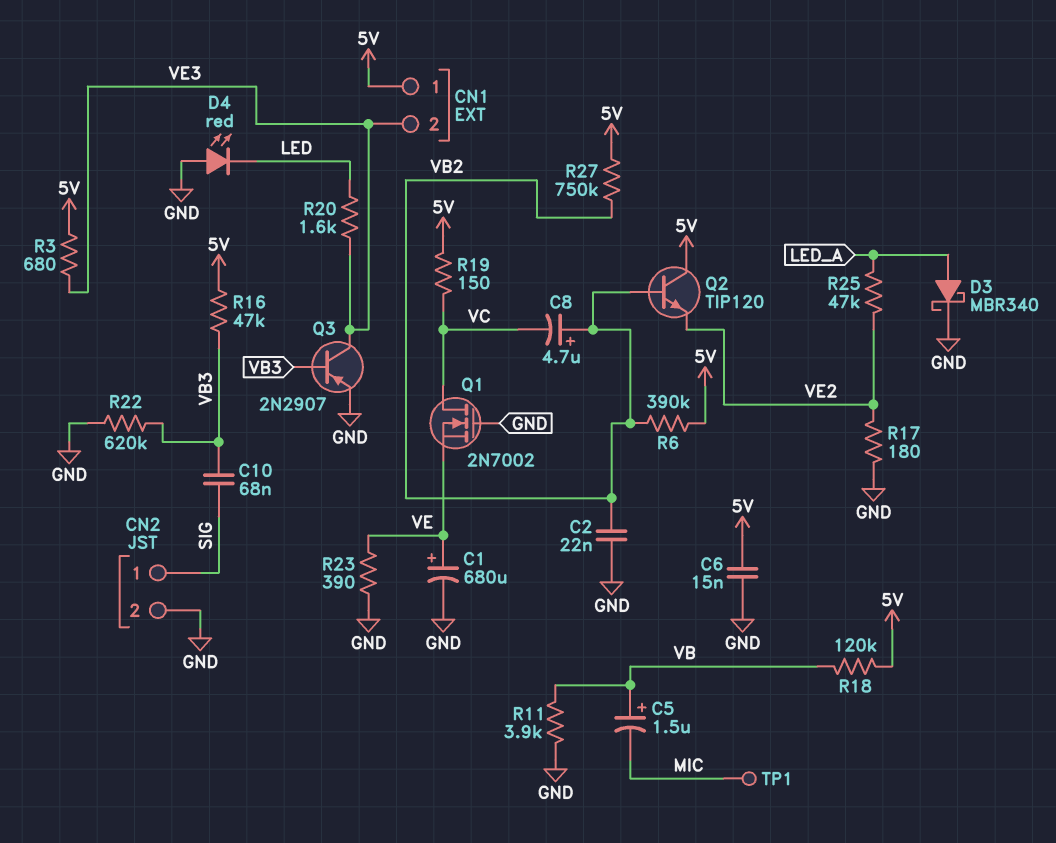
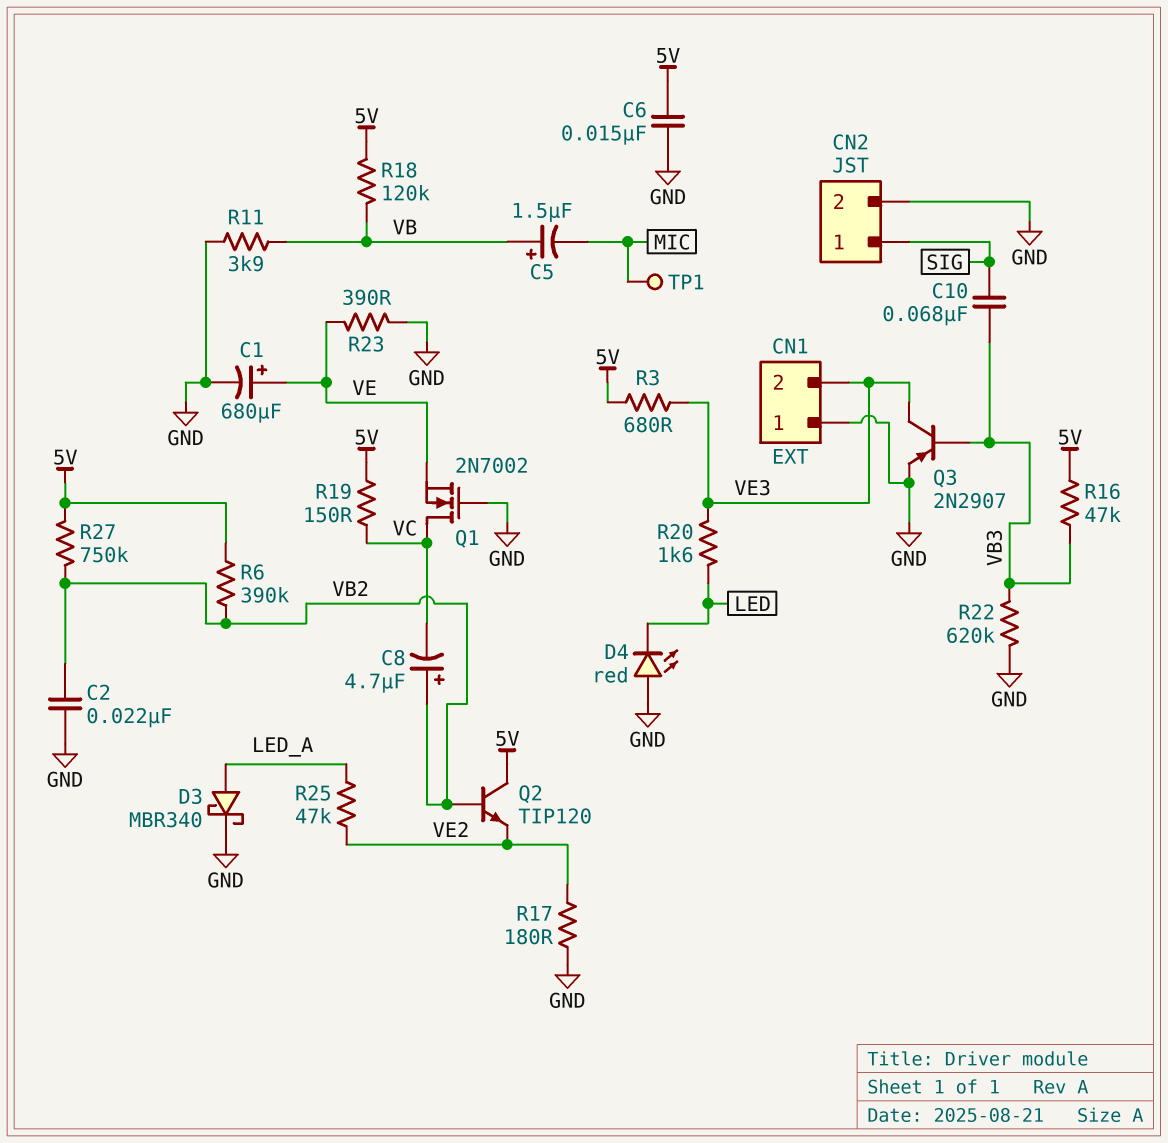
CN1 pin 1: 5V -> GND

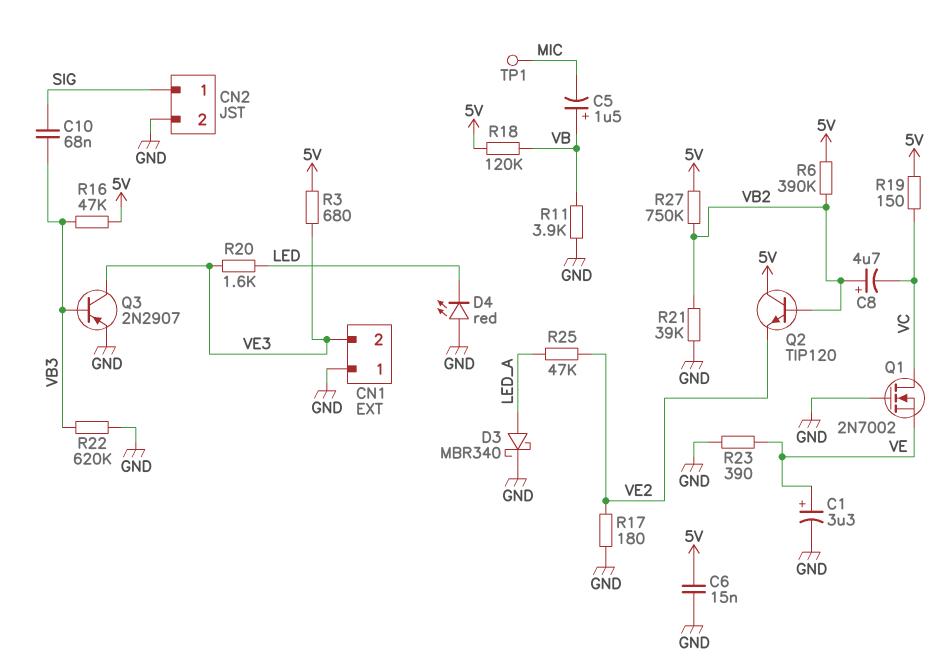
C1: 680uF (plus VE, minus GND) -> 3.3uF (plus VE, minus GND)
C2: 22nF (GND, VB2) -> none
R21: none -> 39k (GND, VB2)

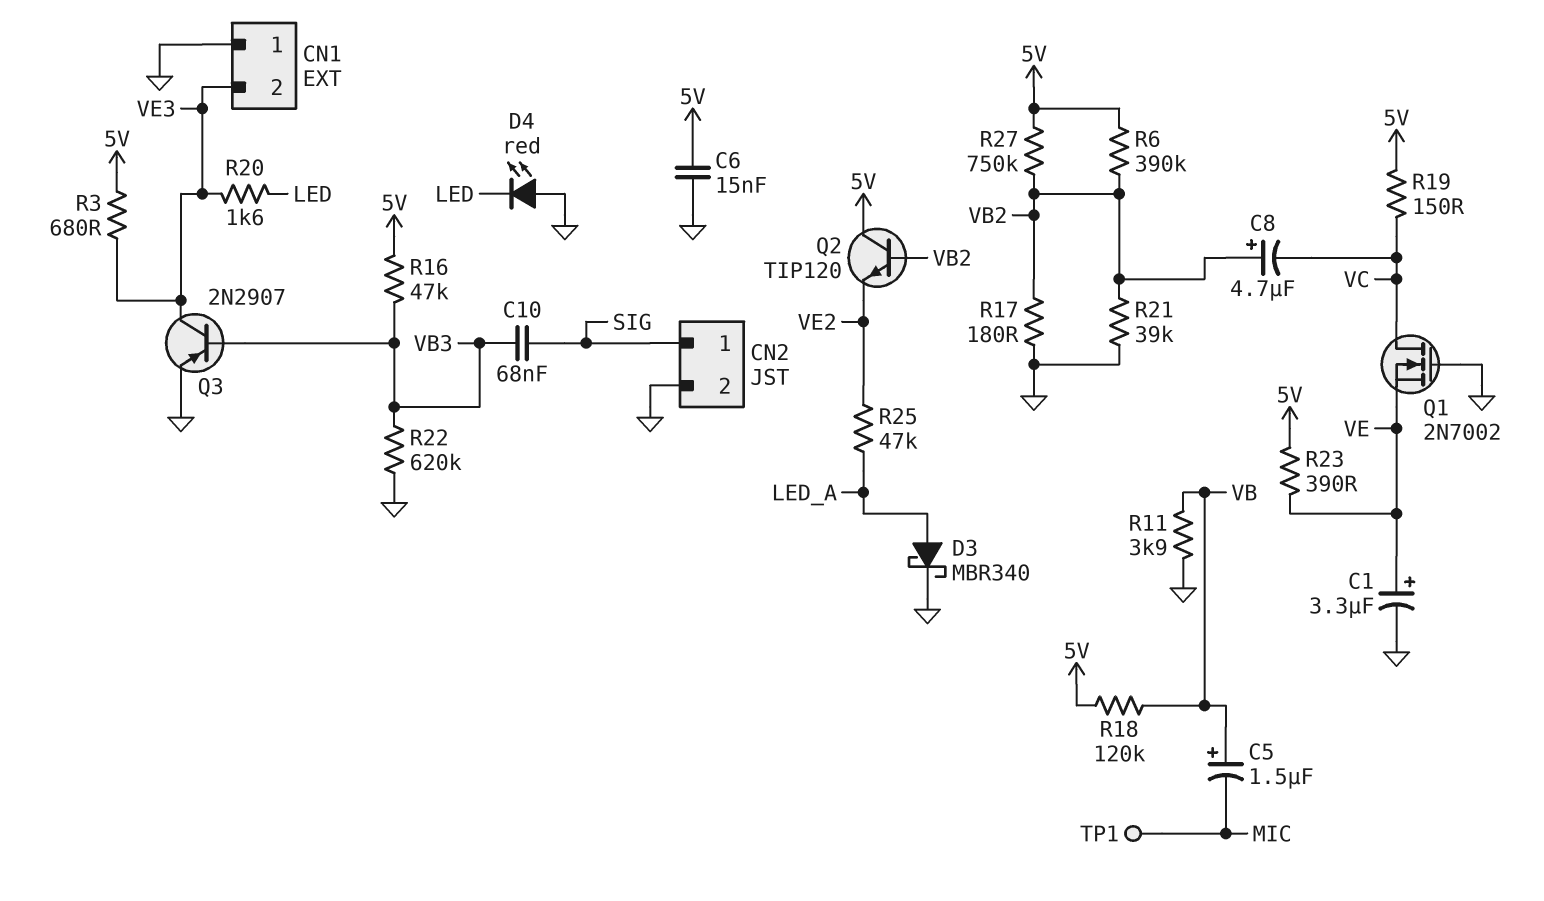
R17: 180 (GND, VE2) -> 180 (GND, VB2)
R23: 390 (GND, VE) -> 390 (5V, VE)

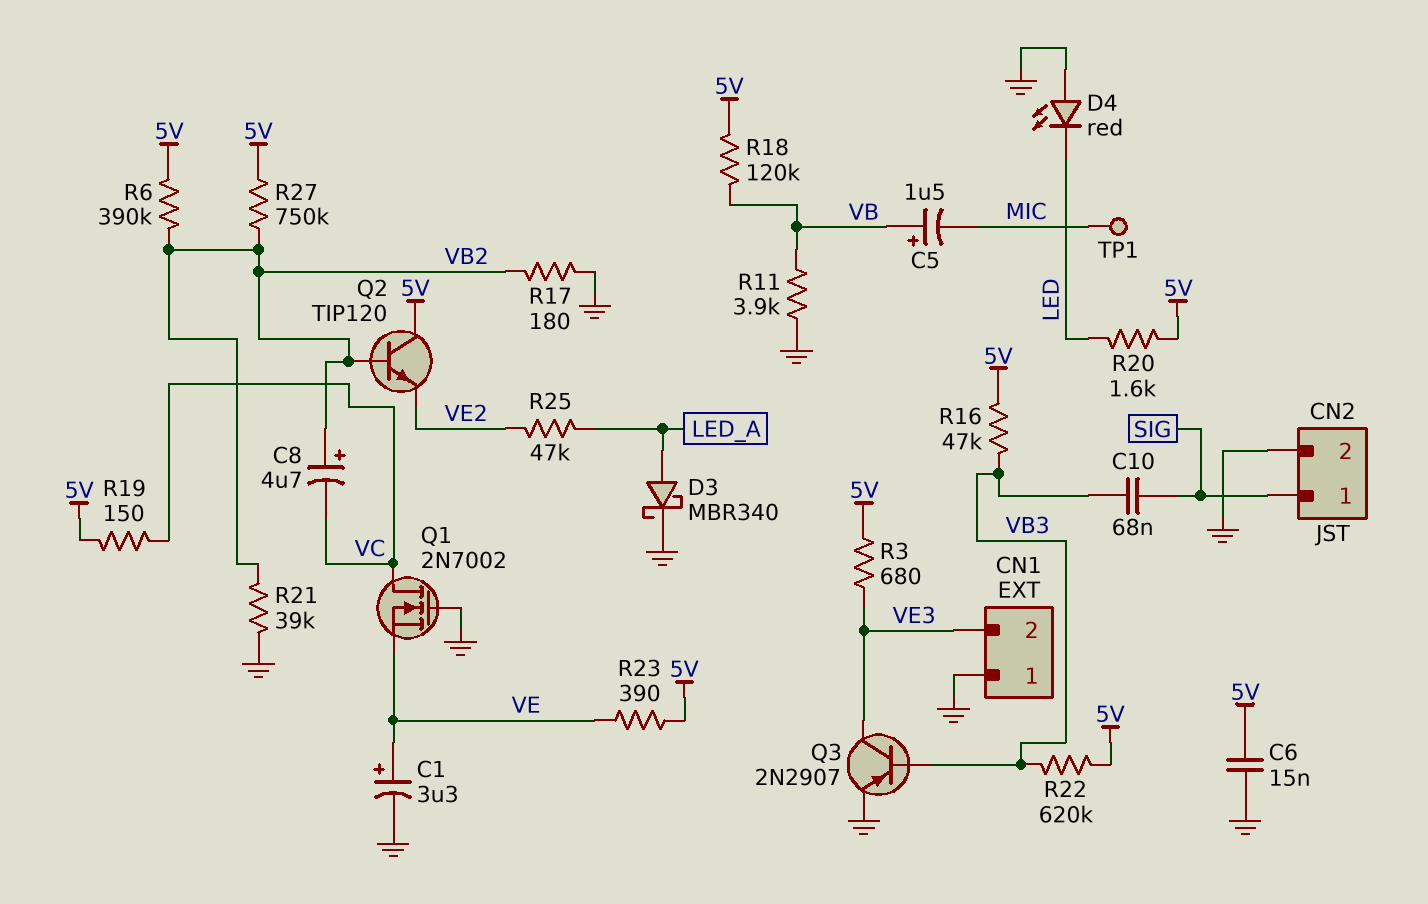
R20: 1.6k (LED, VE3) -> 1.6k (5V, LED)
R22: 620k (GND, VB3) -> 620k (5V, VB3)

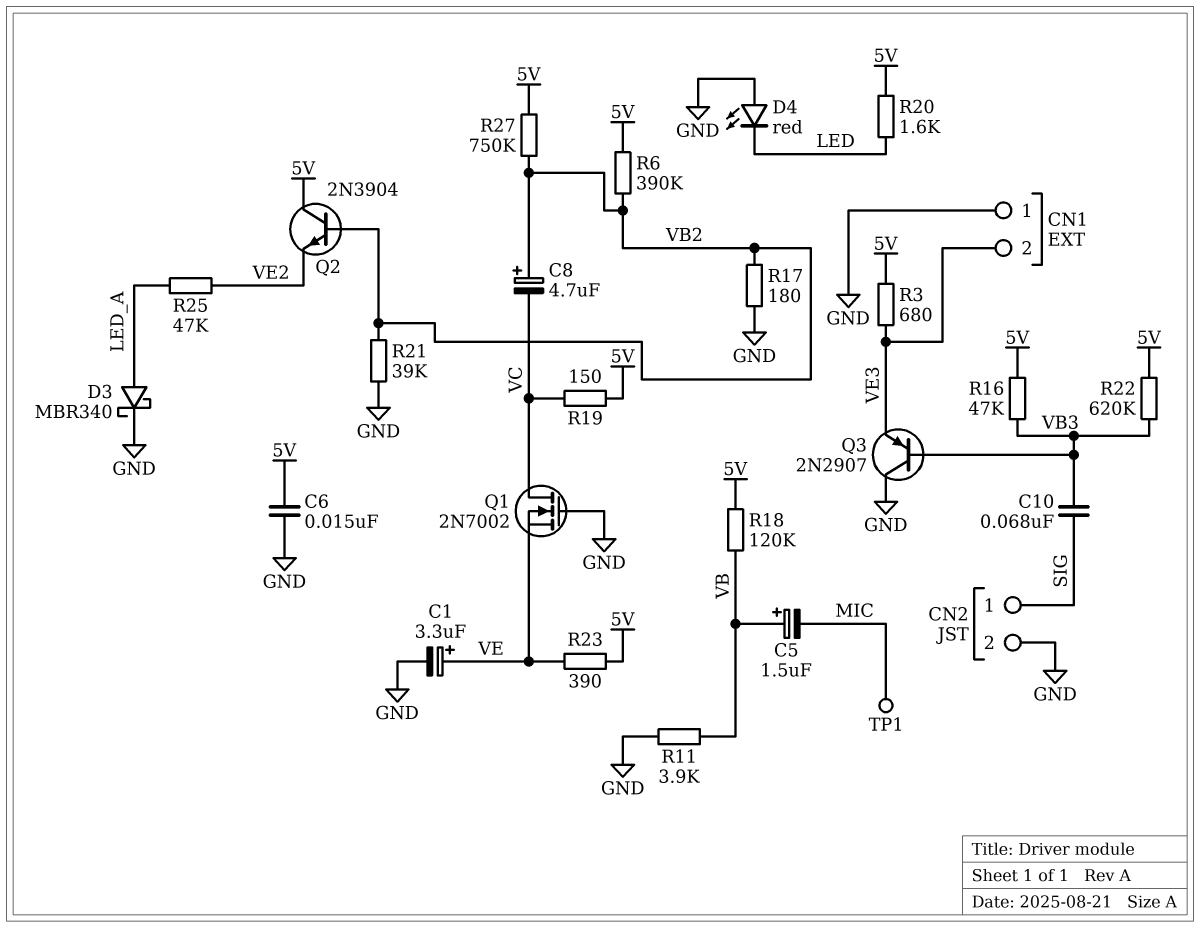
Q2: NPN TIP120 (B VB2, C 5V, E VE2) -> NPN 2N3904 (B VB2, C 5V, E VE2)
Q3: PNP 2N2907 (B VB3, C VE3, E GND) -> PNP 2N2907 (B VB3, C GND, E VE3)

